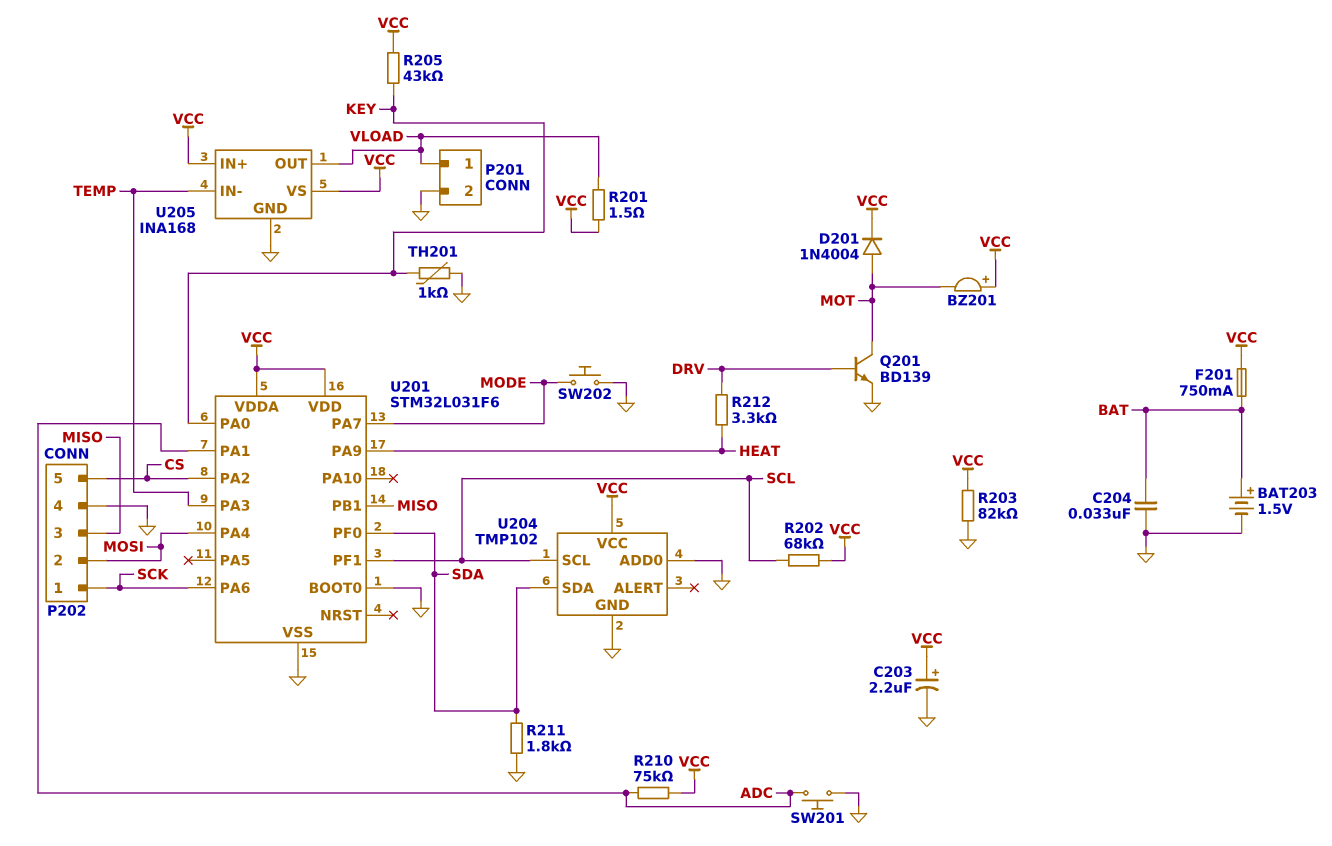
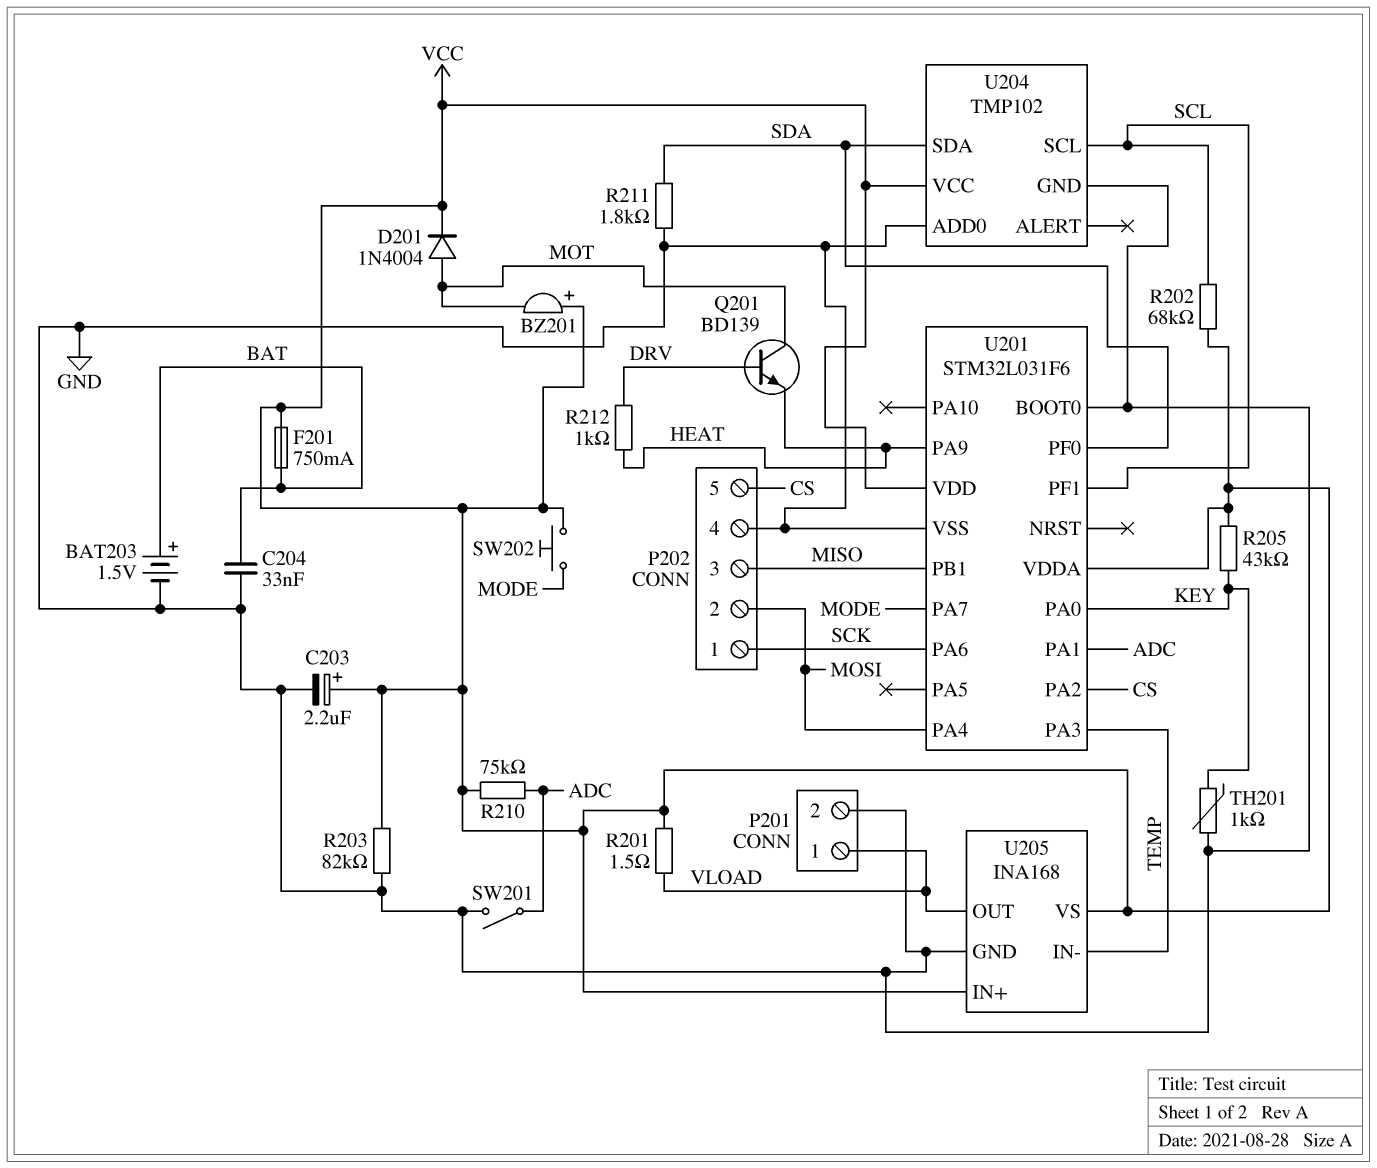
Q201: NPN BD139 (B DRV, C MOT, E GND) -> NPN BD139 (B DRV, C MOT, E HEAT)
R212: 3.3k (DRV, HEAT) -> 1k (DRV, HEAT)
SW201: button (ADC, GND) -> switch (ADC, GND)
SW202: button (GND, MODE) -> button (MODE, VCC)

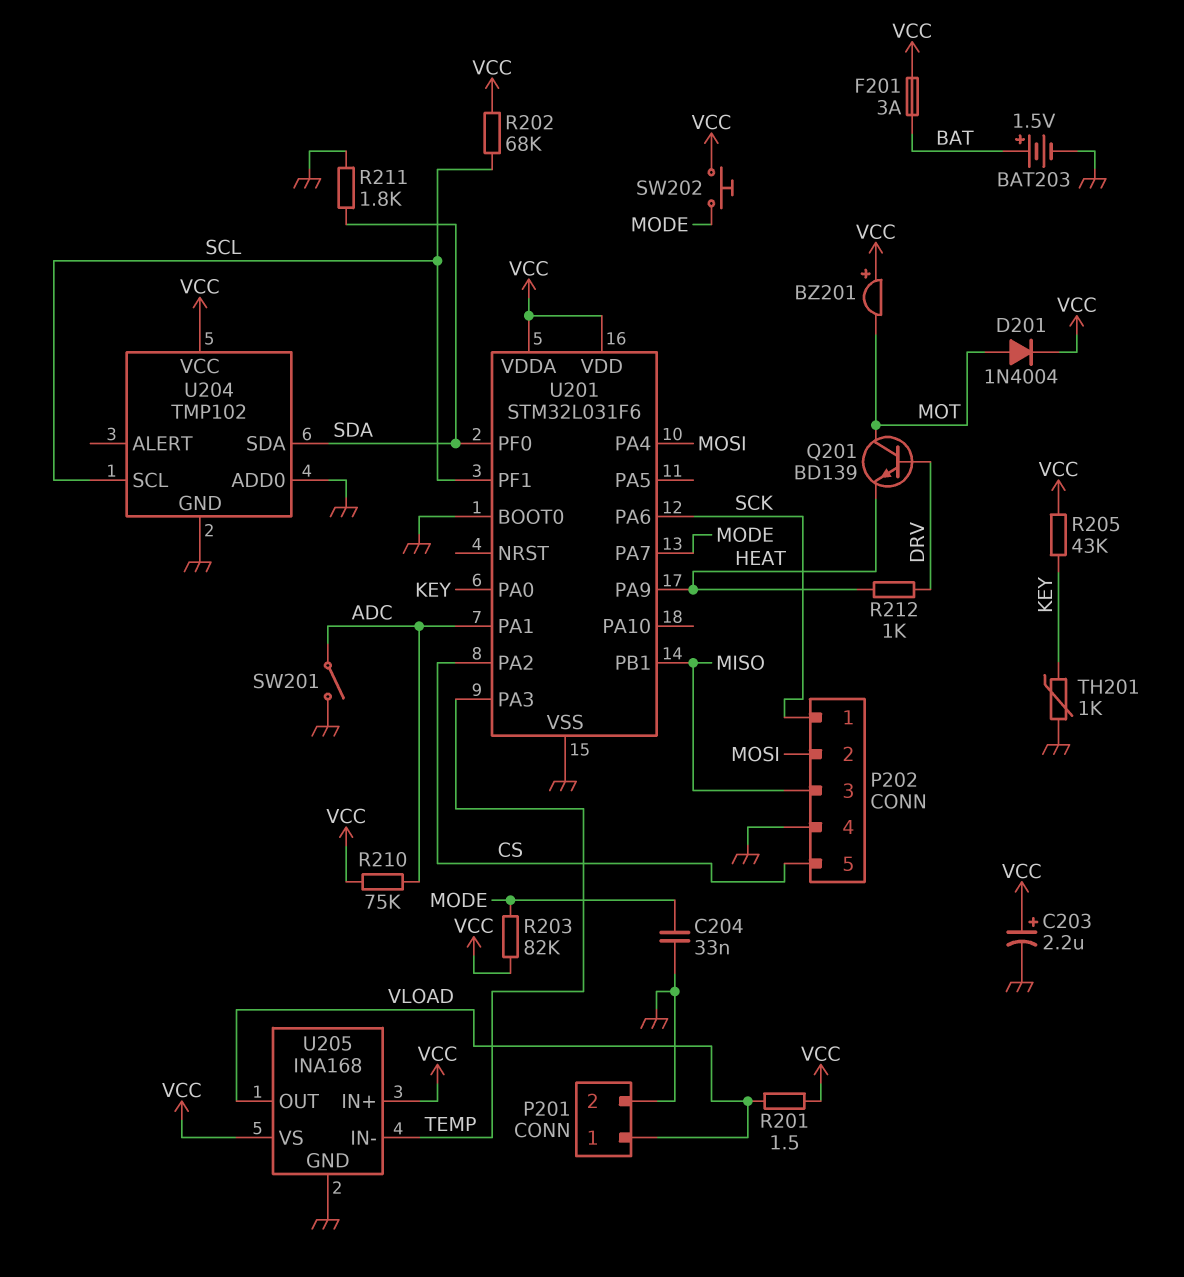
C204: 33nF (BAT, GND) -> 33nF (GND, MODE)
F201: 750mA (BAT, VCC) -> 3A (BAT, VCC)
R203: 82k (GND, VCC) -> 82k (MODE, VCC)

